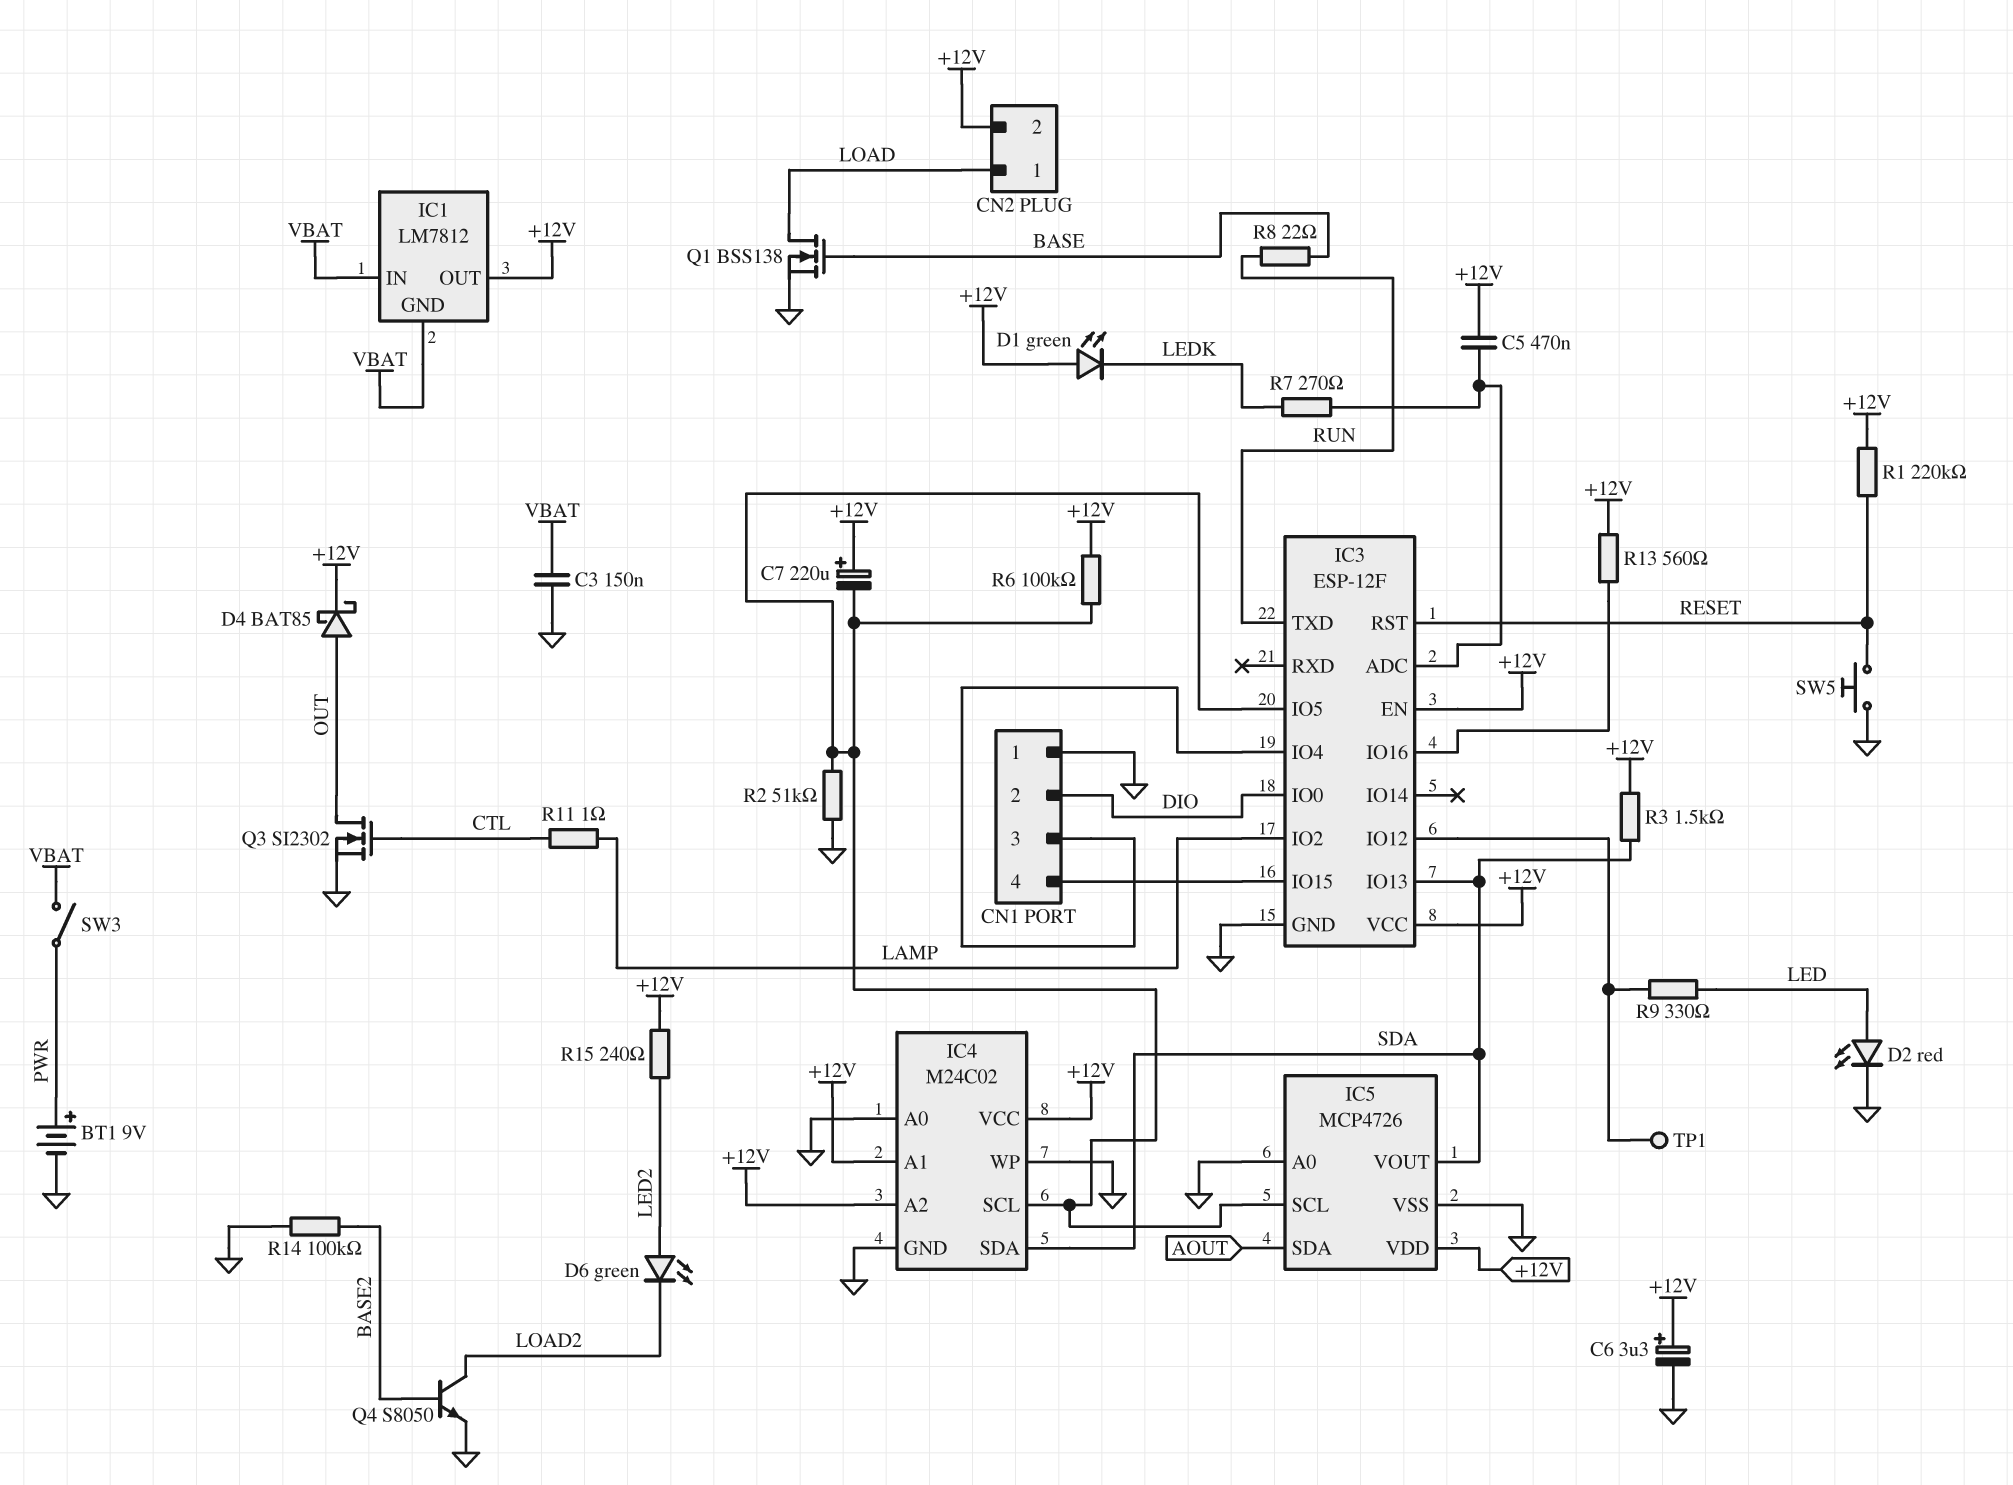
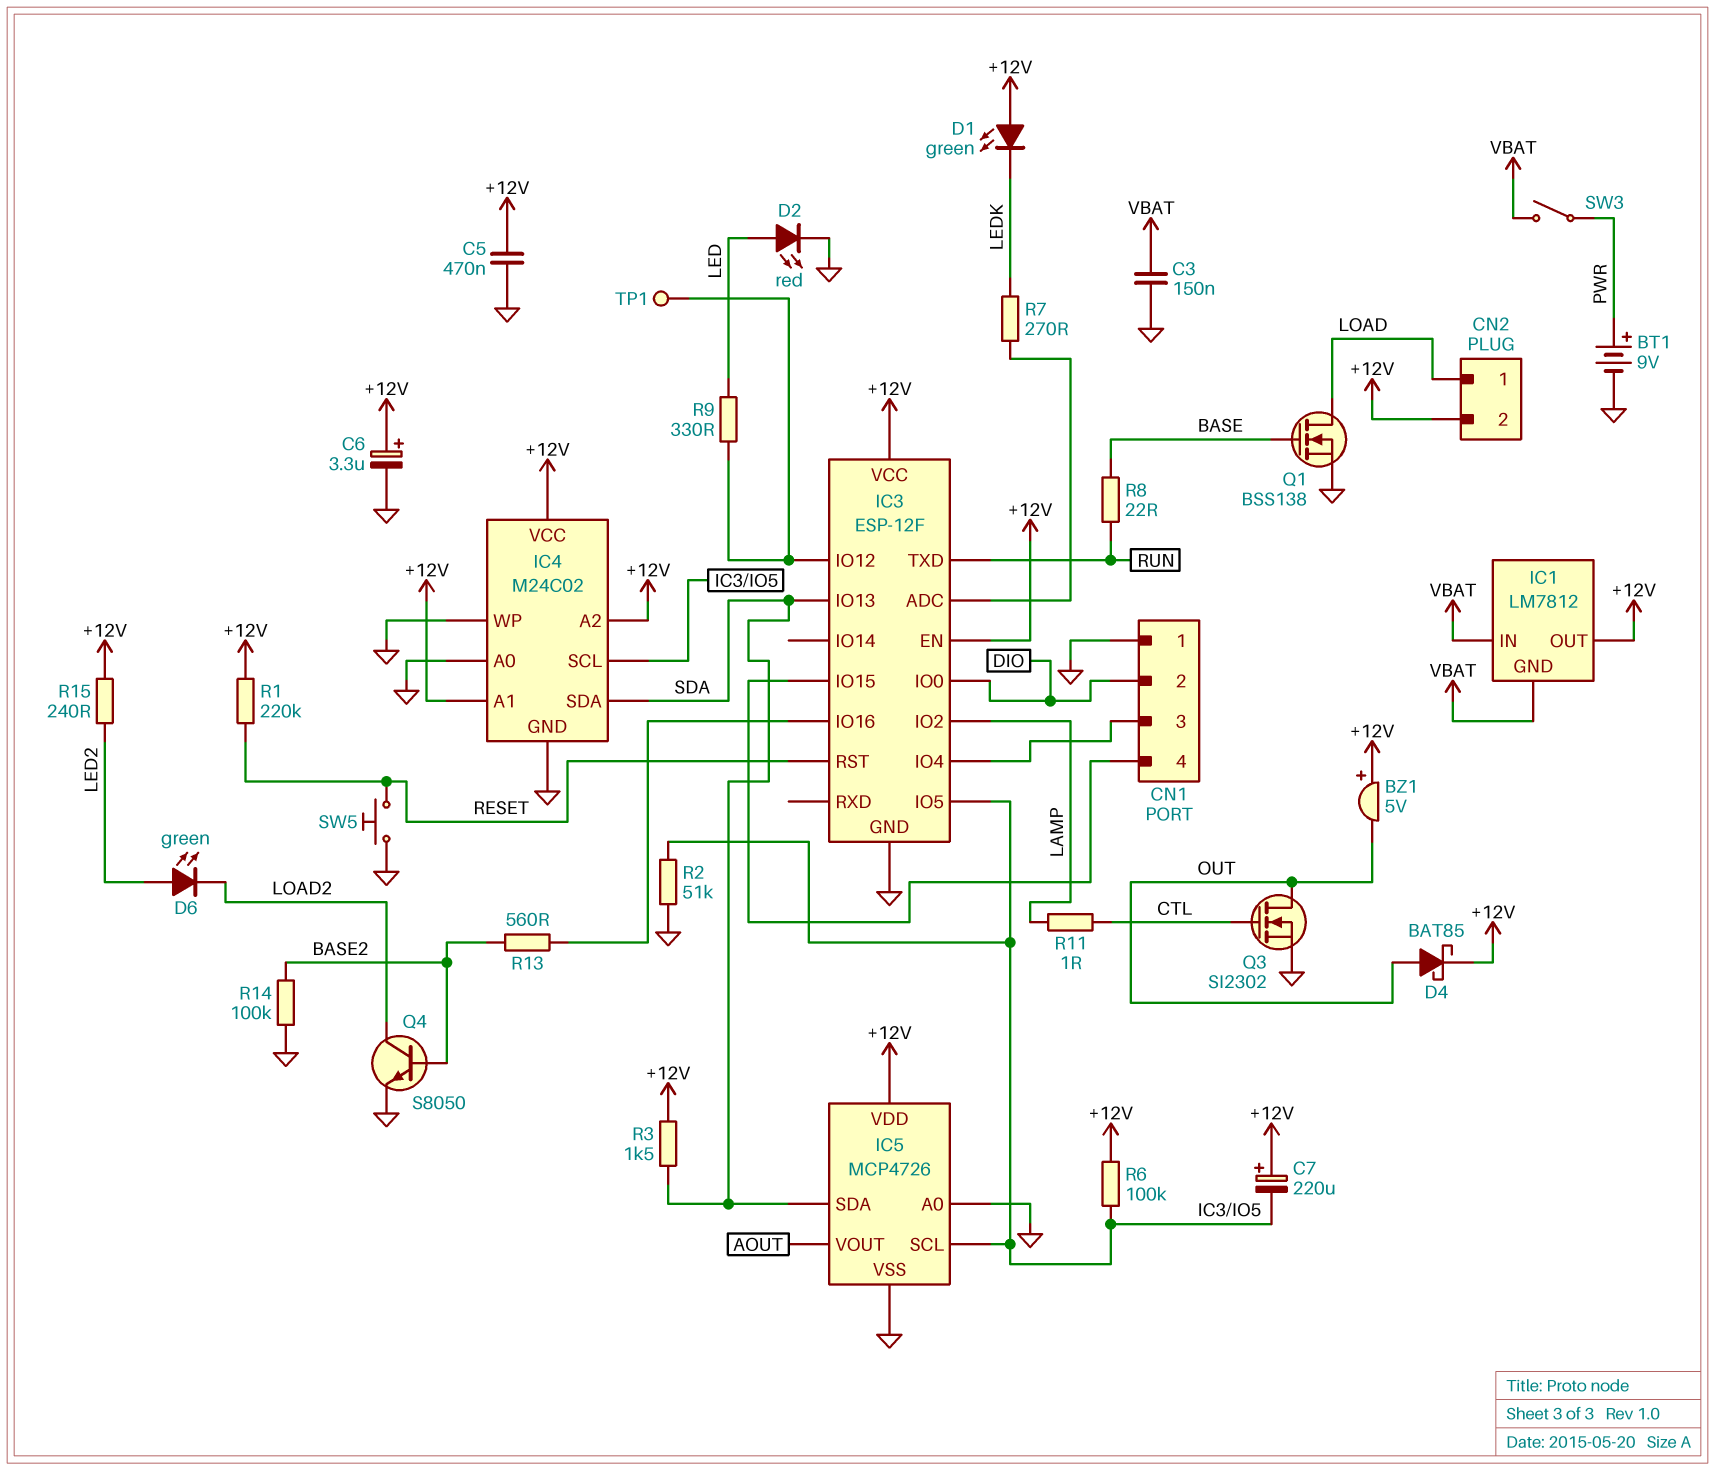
BZ1: none -> buzzer 5V (plus +12V, minus OUT)
C5: 470nF (+12V, IC3/ADC) -> 470nF (+12V, GND)
IC5 pin SDA: AOUT -> SDA
IC5 pin VOUT: SDA -> AOUT
R13: 560 (+12V, IC3/IO16) -> 560 (BASE2, IC3/IO16)

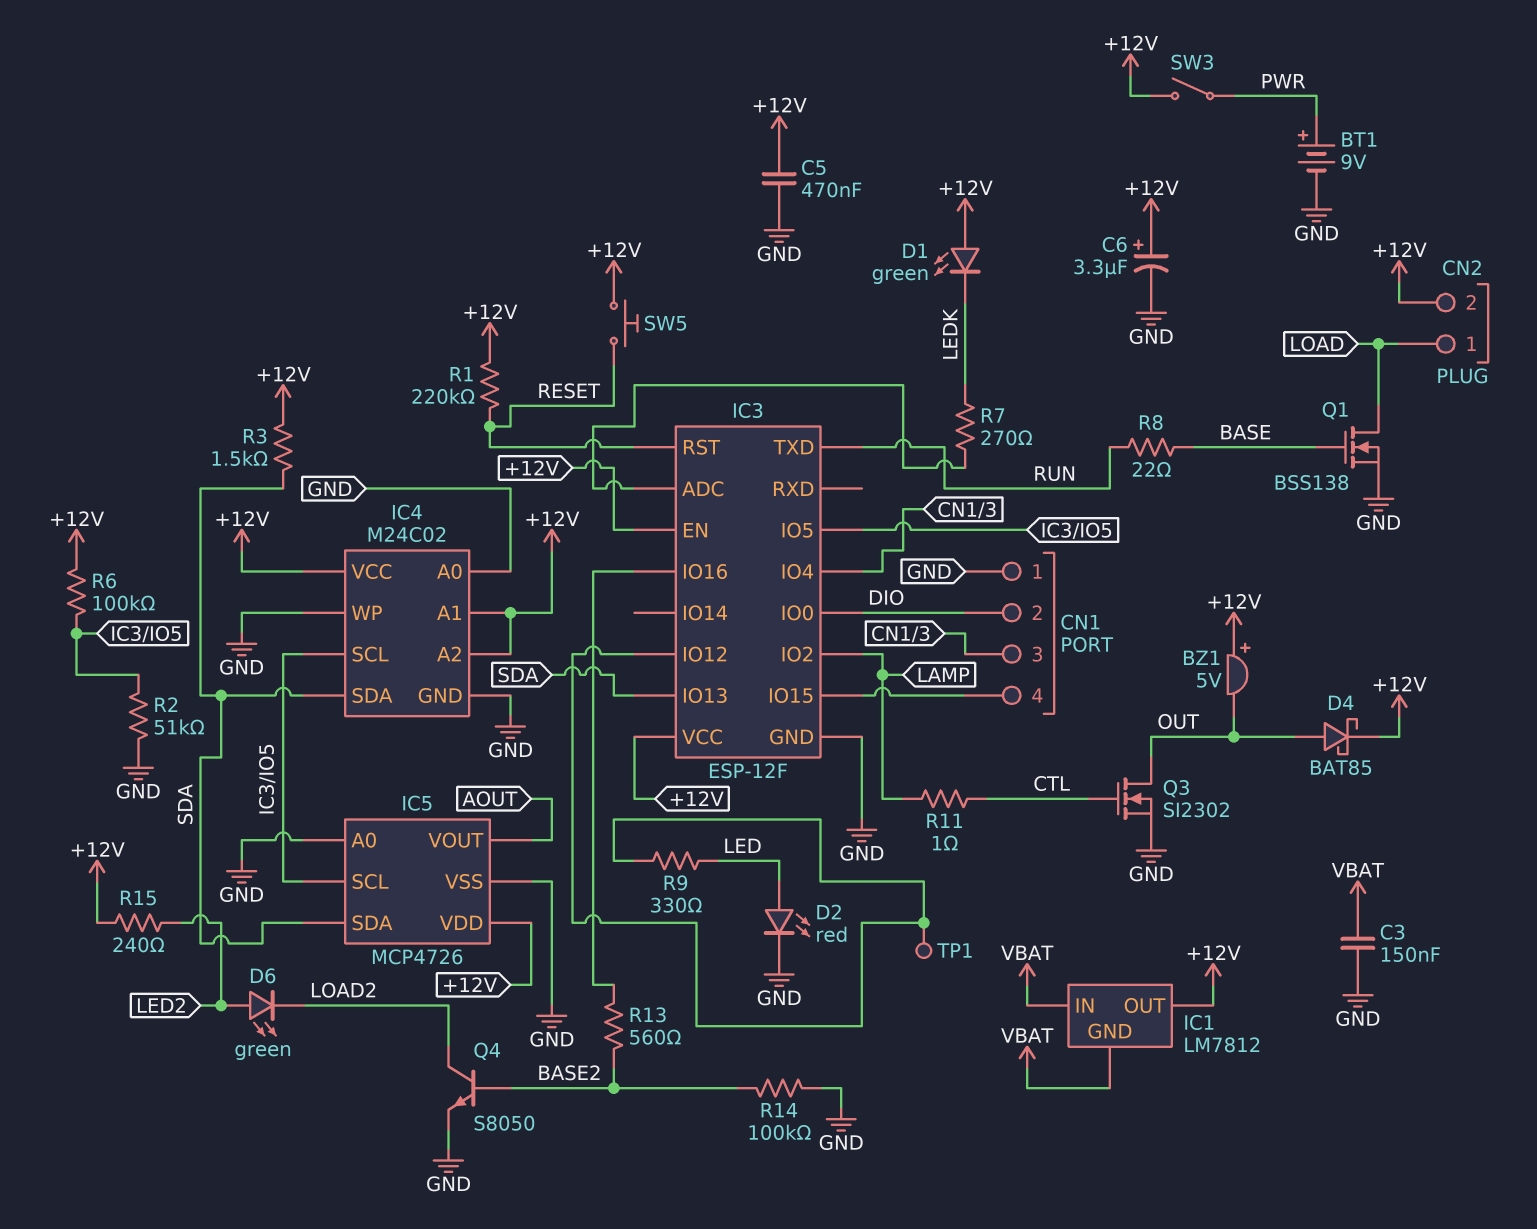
C7: 220uF (plus +12V, minus IC3/IO5) -> none
SW3: switch (PWR, VBAT) -> switch (+12V, PWR)
SW5: button (GND, RESET) -> button (+12V, RESET)

